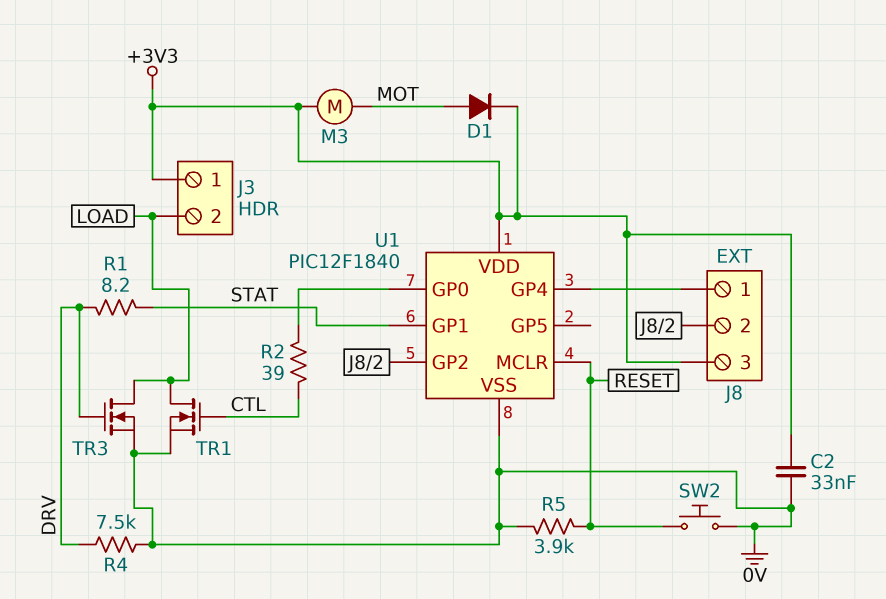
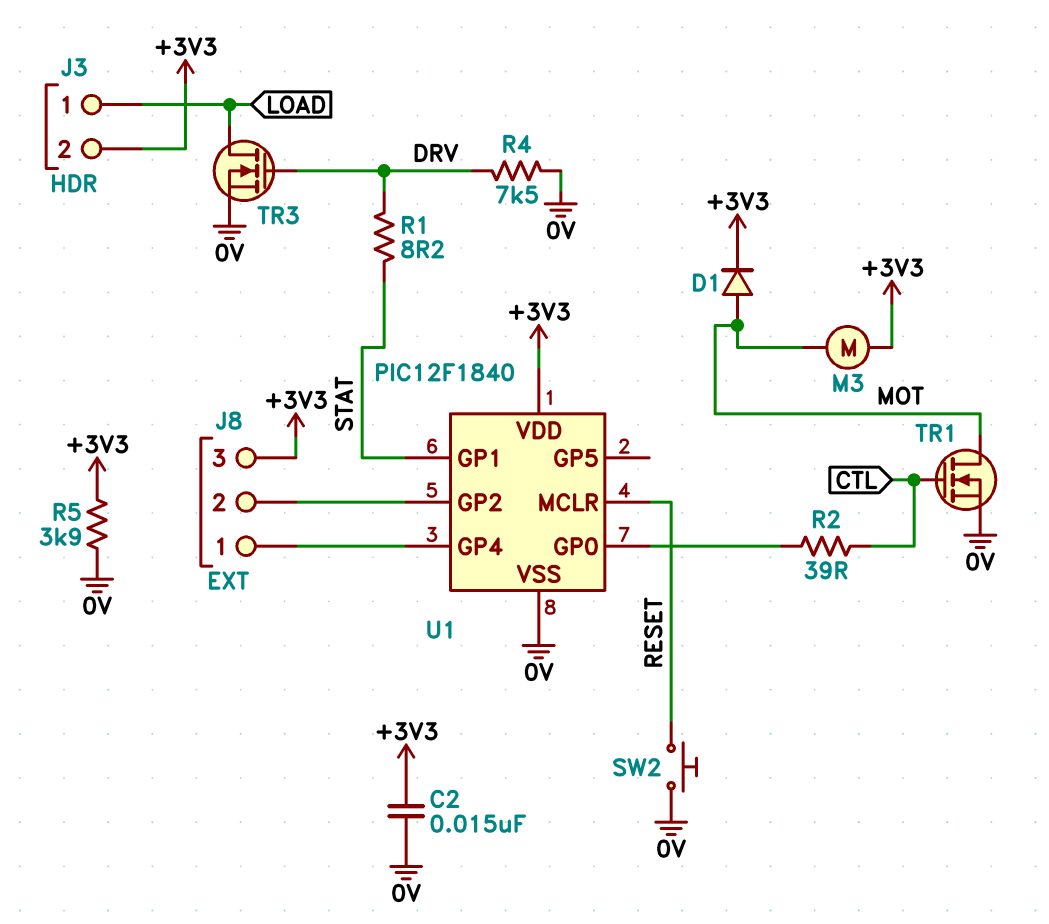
C2: 33nF (+3V3, 0V) -> 15nF (+3V3, 0V)
J3 pin 1: +3V3 -> LOAD
J3 pin 2: LOAD -> +3V3
R5: 3.9k (0V, RESET) -> 3.9k (+3V3, 0V)
TR1: NMOS (G CTL, D LOAD, S 0V) -> NMOS (G CTL, D MOT, S 0V)

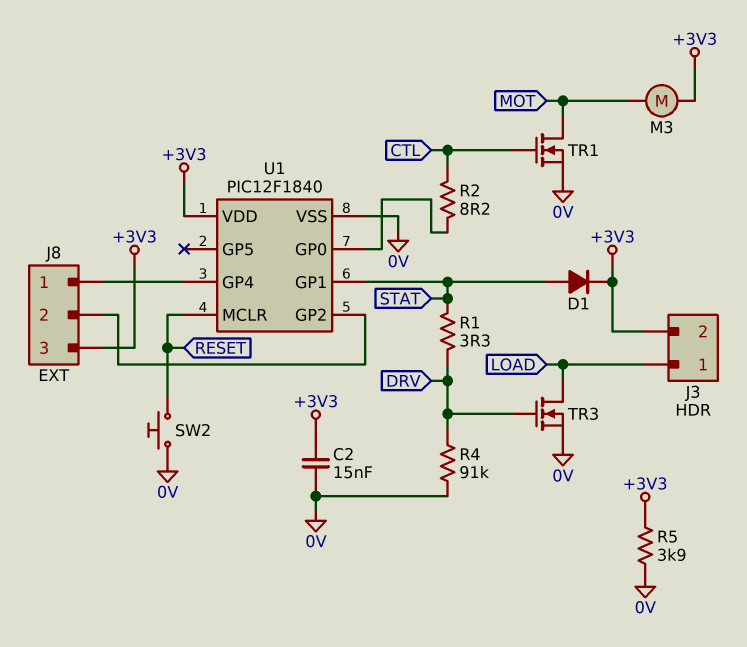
D1: diode (A MOT, K +3V3) -> diode (A STAT, K +3V3)
R1: 8.2 (DRV, STAT) -> 3.3 (DRV, STAT)
R2: 39 (CTL, U1/GP0) -> 8.2 (CTL, U1/GP0)
R4: 7.5k (0V, DRV) -> 91k (0V, DRV)

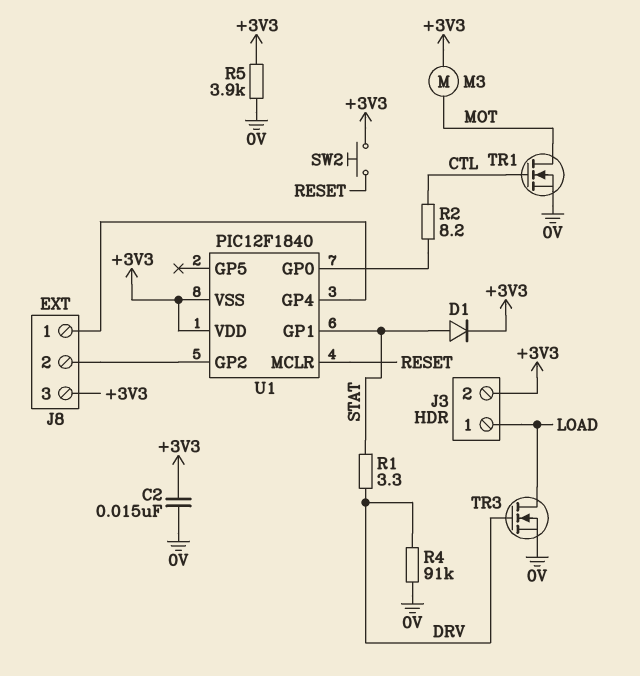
SW2: button (0V, RESET) -> button (+3V3, RESET)
U1 pin VSS: 0V -> +3V3

